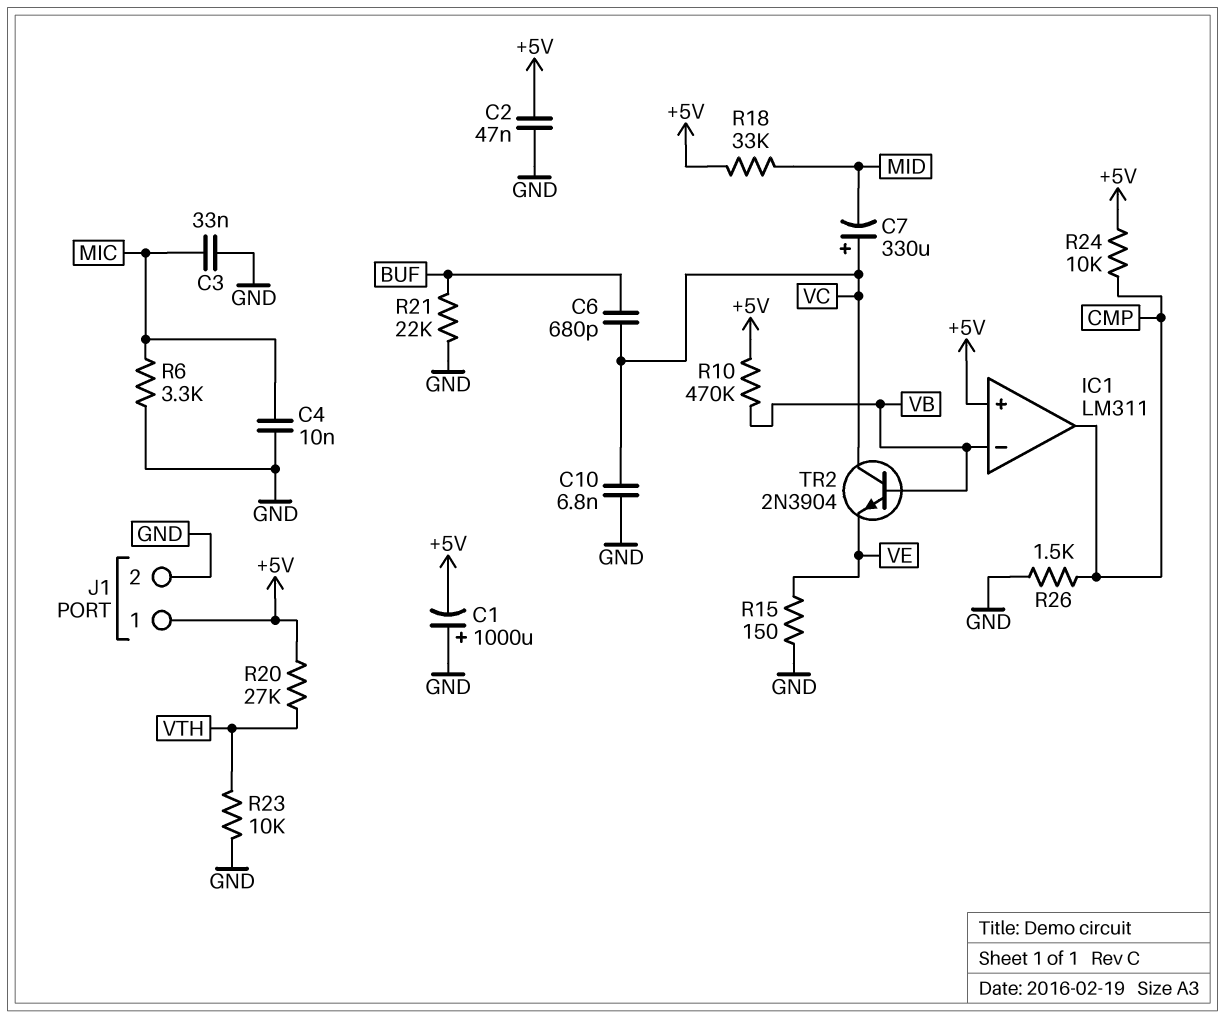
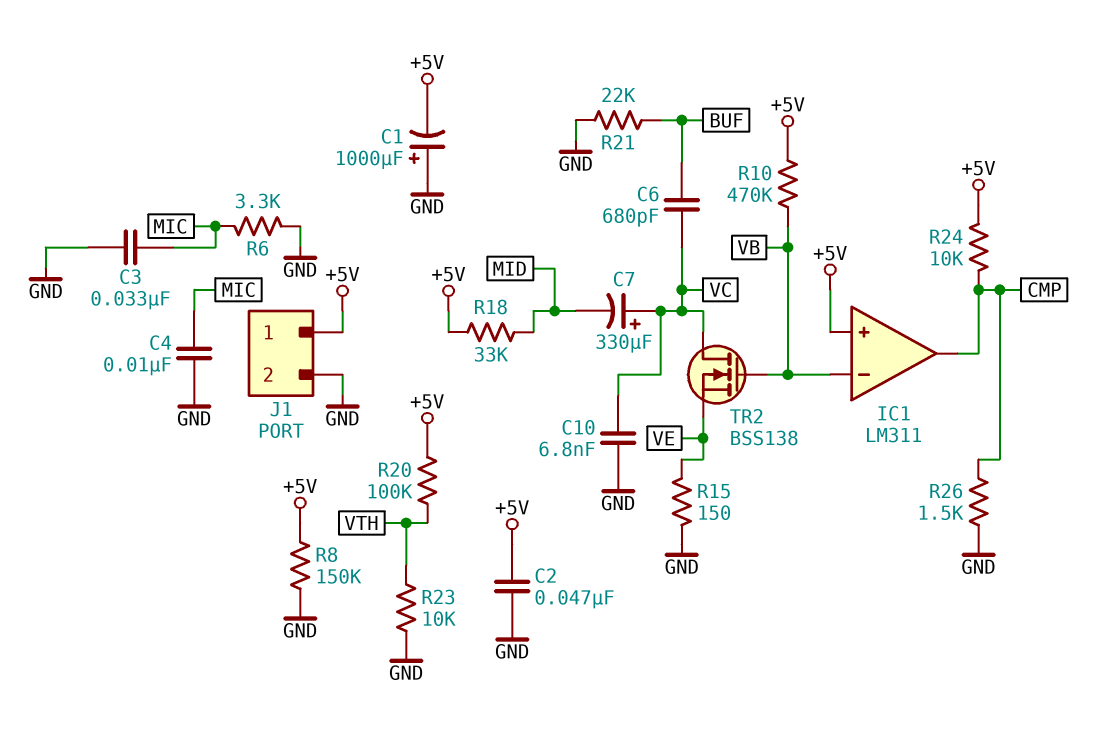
R8: none -> 150k (+5V, GND)
R20: 27k (+5V, VTH) -> 100k (+5V, VTH)
TR2: NPN 2N3904 (B VB, C VC, E VE) -> NMOS BSS138 (G VB, D VC, S VE)

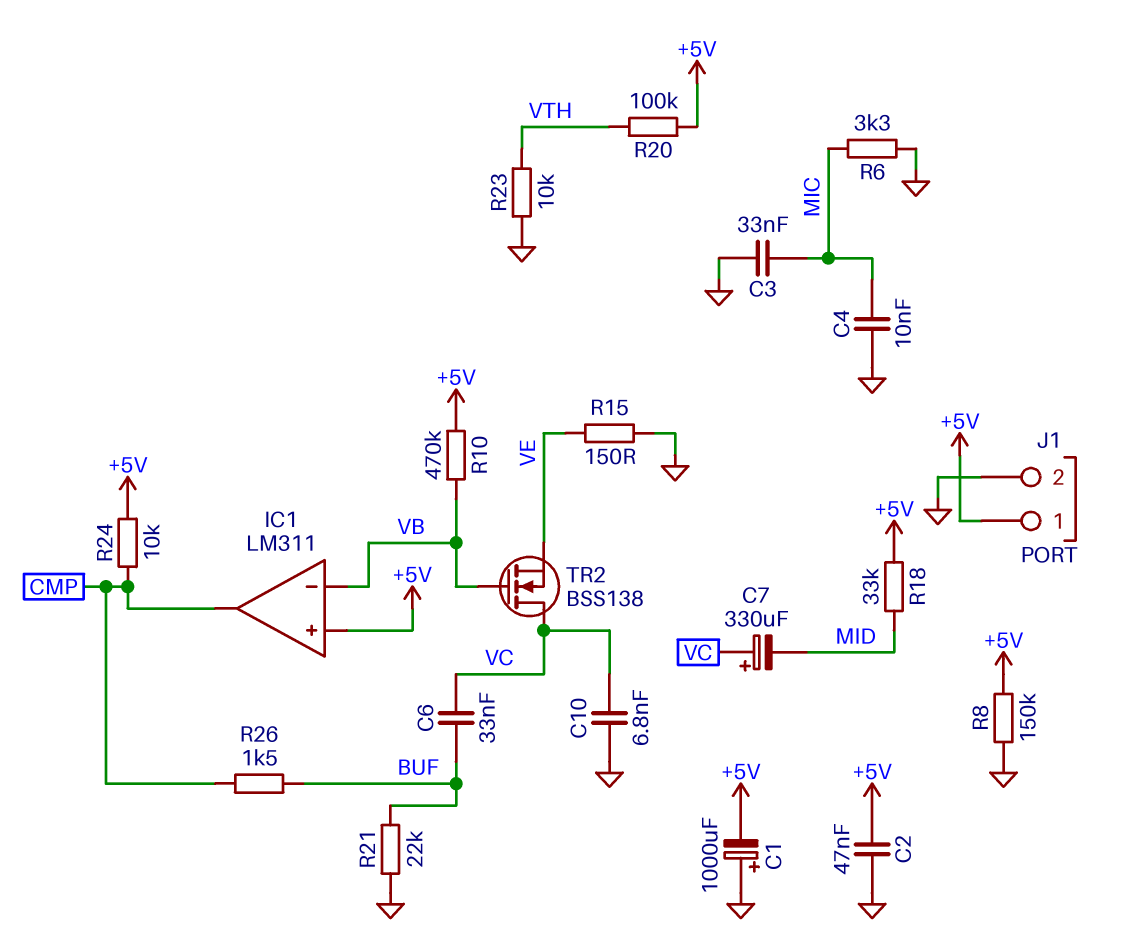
C6: 680pF (BUF, VC) -> 33nF (BUF, VC)
R26: 1.5k (CMP, GND) -> 1.5k (BUF, CMP)

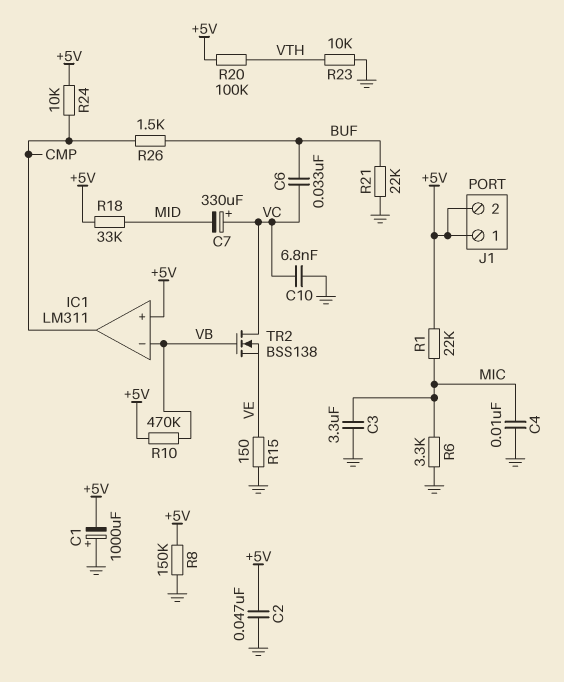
C3: 33nF (GND, MIC) -> 3.3uF (GND, MIC)
J1 pin 2: GND -> +5V
R1: none -> 22k (+5V, MIC)

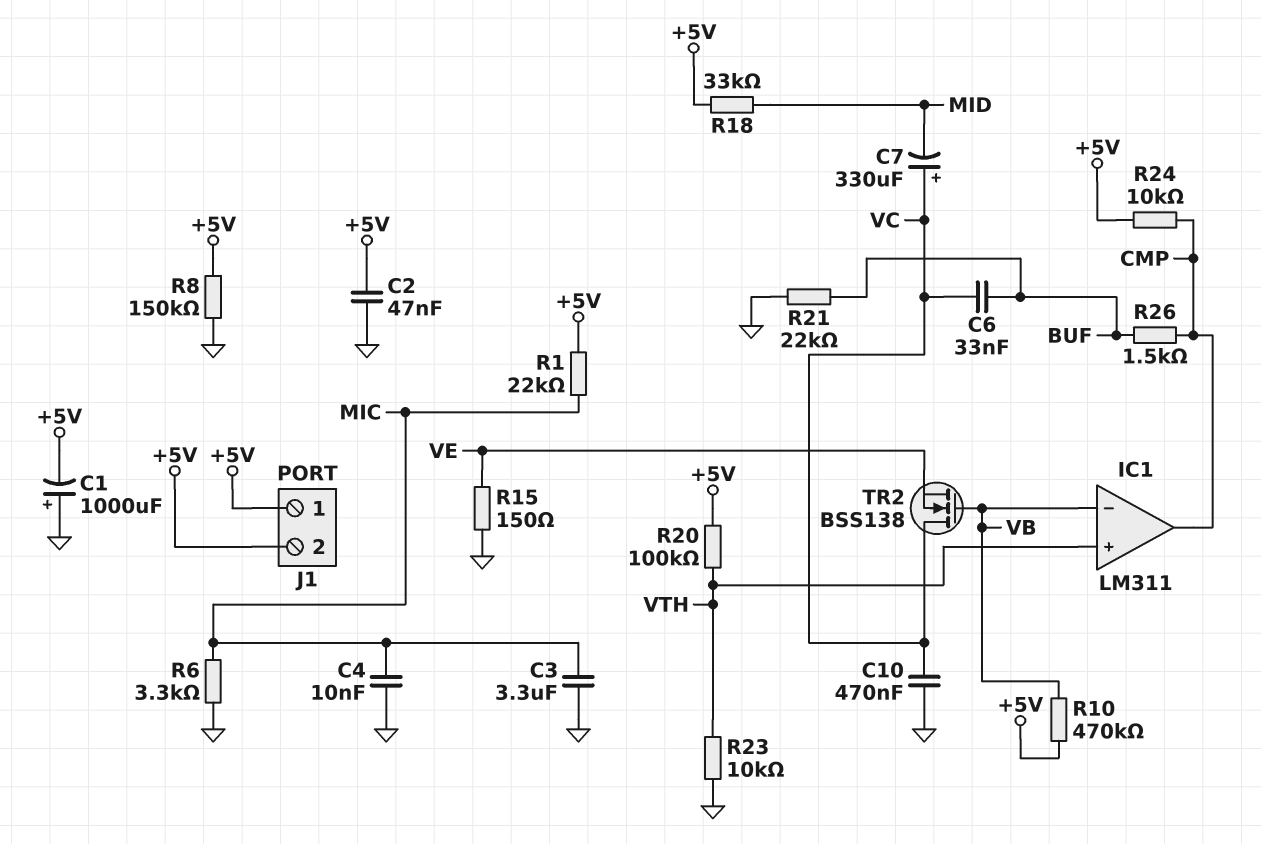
C10: 6.8nF (GND, VC) -> 470nF (GND, VC)
IC1 pin in+: +5V -> VTH

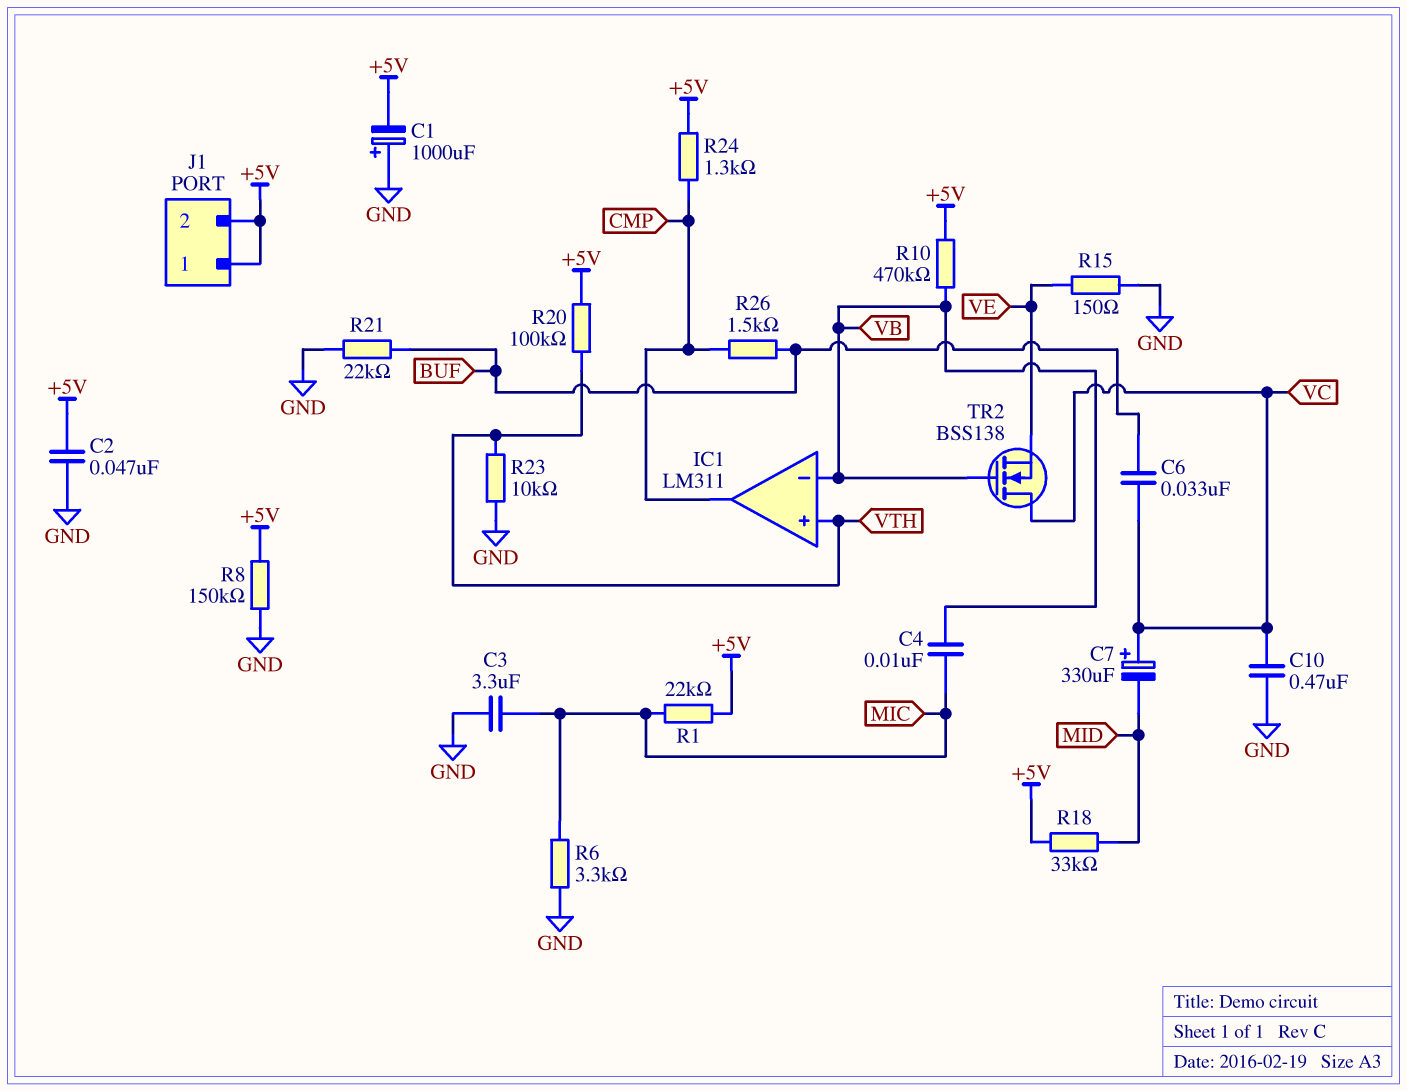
C4: 10nF (GND, MIC) -> 10nF (MIC, VB)
R24: 10k (+5V, CMP) -> 1.3k (+5V, CMP)

